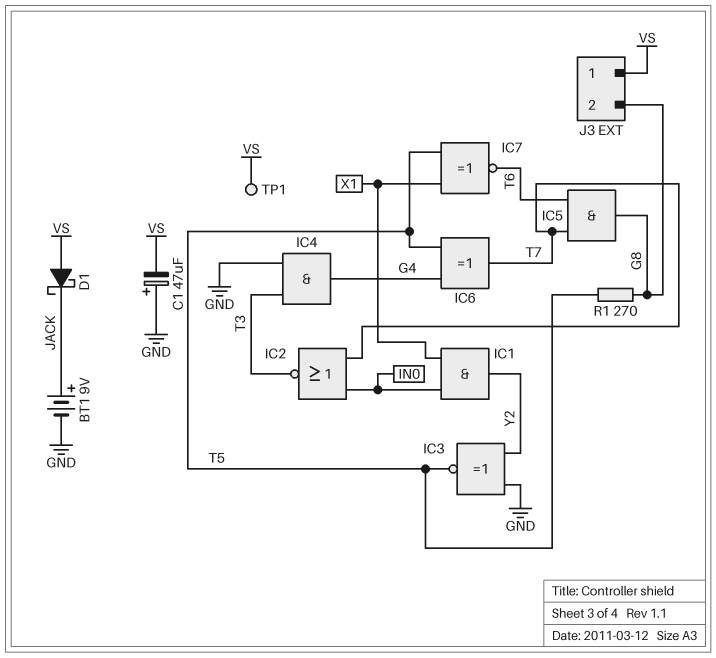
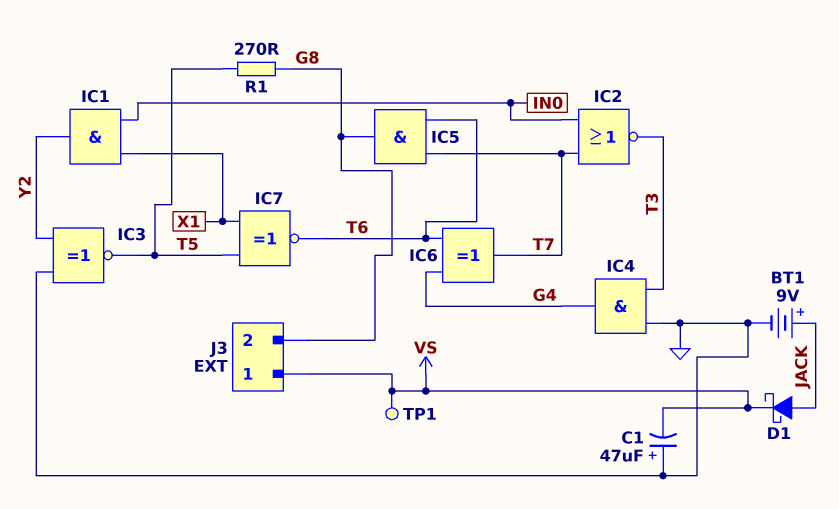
D1: schottky (A VS, K JACK) -> schottky (A JACK, K VS)
IC6: XOR (in G4, in T5, out T7) -> XOR (in G4, in T6, out T7)

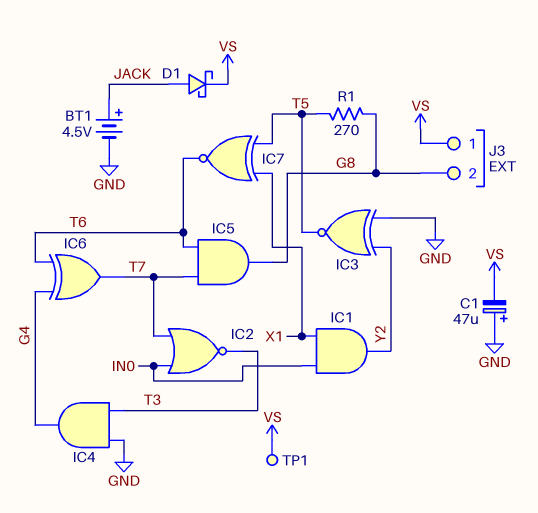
BT1: 9V (plus JACK, minus GND) -> 4.5V (plus JACK, minus GND)

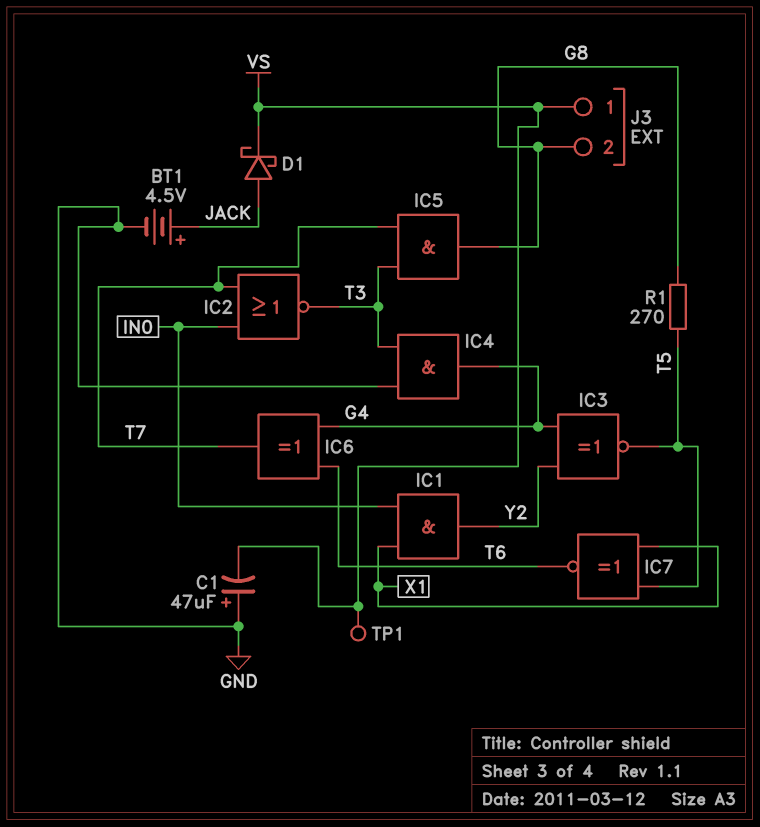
IC3: XNOR (in GND, in Y2, out T5) -> XNOR (in G4, in Y2, out T5)
IC5: AND (in T6, in T7, out G8) -> AND (in T3, in T7, out G8)

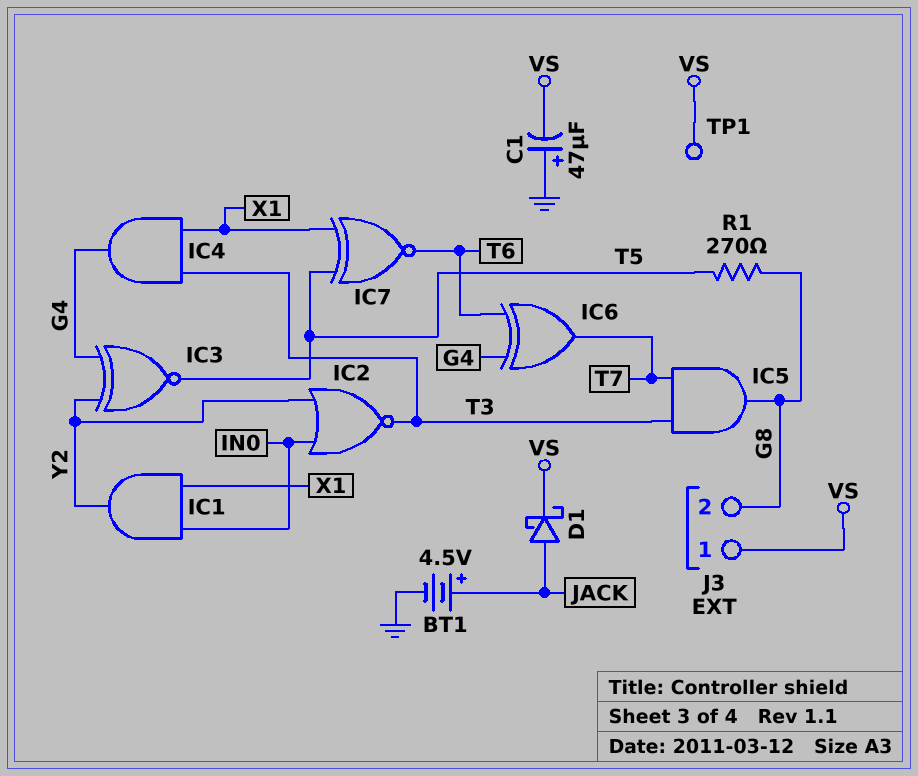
IC2: NOR (in IN0, in T7, out T3) -> NOR (in IN0, in Y2, out T3)
IC4: AND (in GND, in T3, out G4) -> AND (in T3, in X1, out G4)

